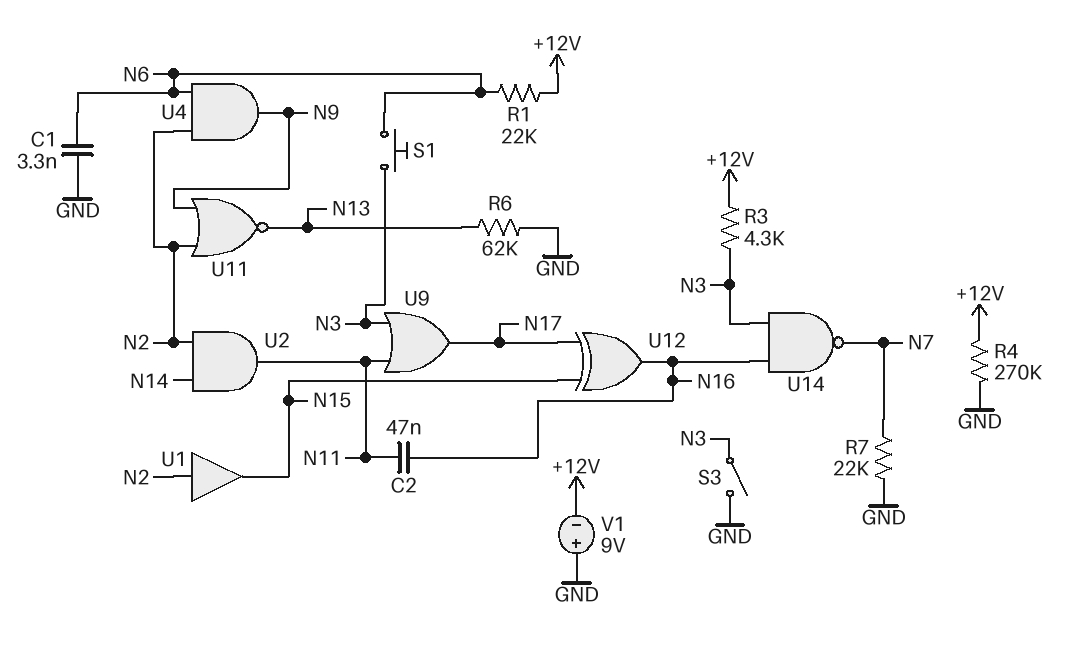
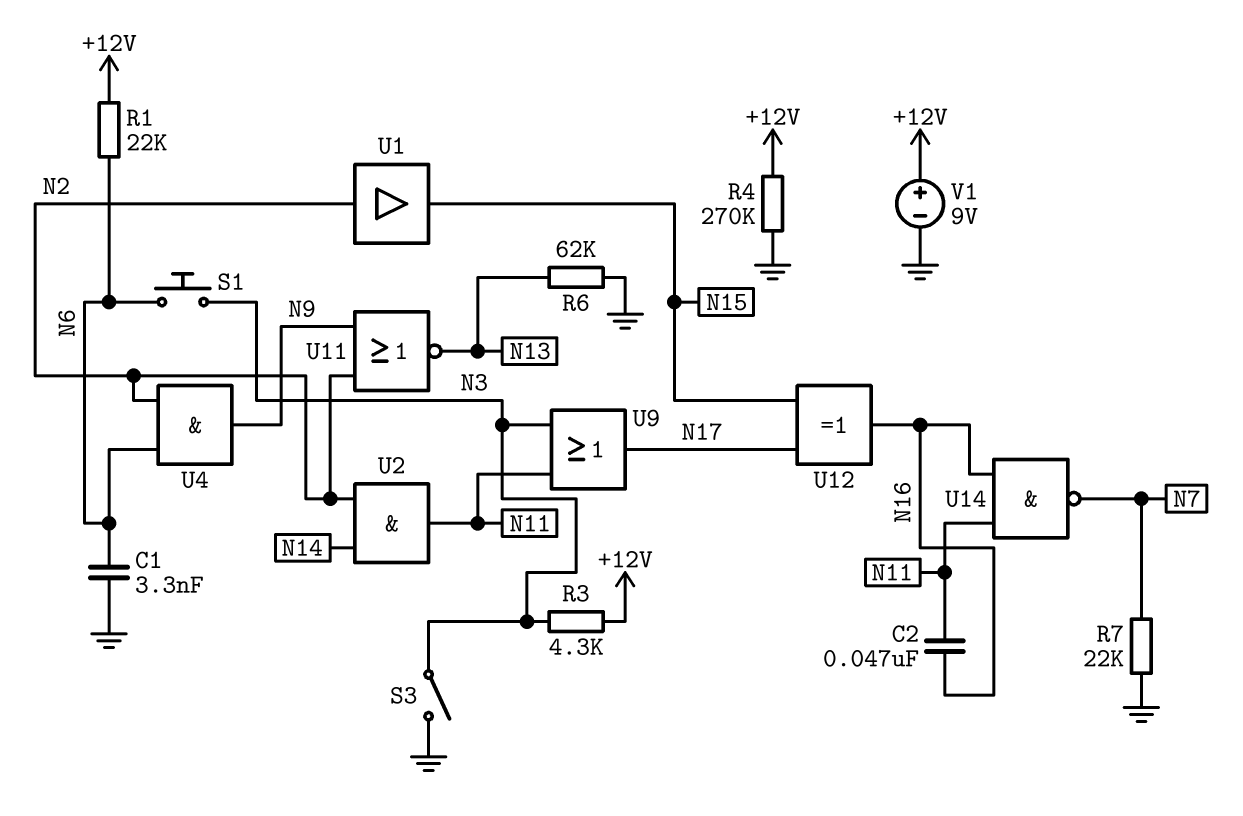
U14: NAND (in N3, in N16, out N7) -> NAND (in N11, in N16, out N7)
V1: 9V (plus GND, minus +12V) -> 9V (plus +12V, minus GND)

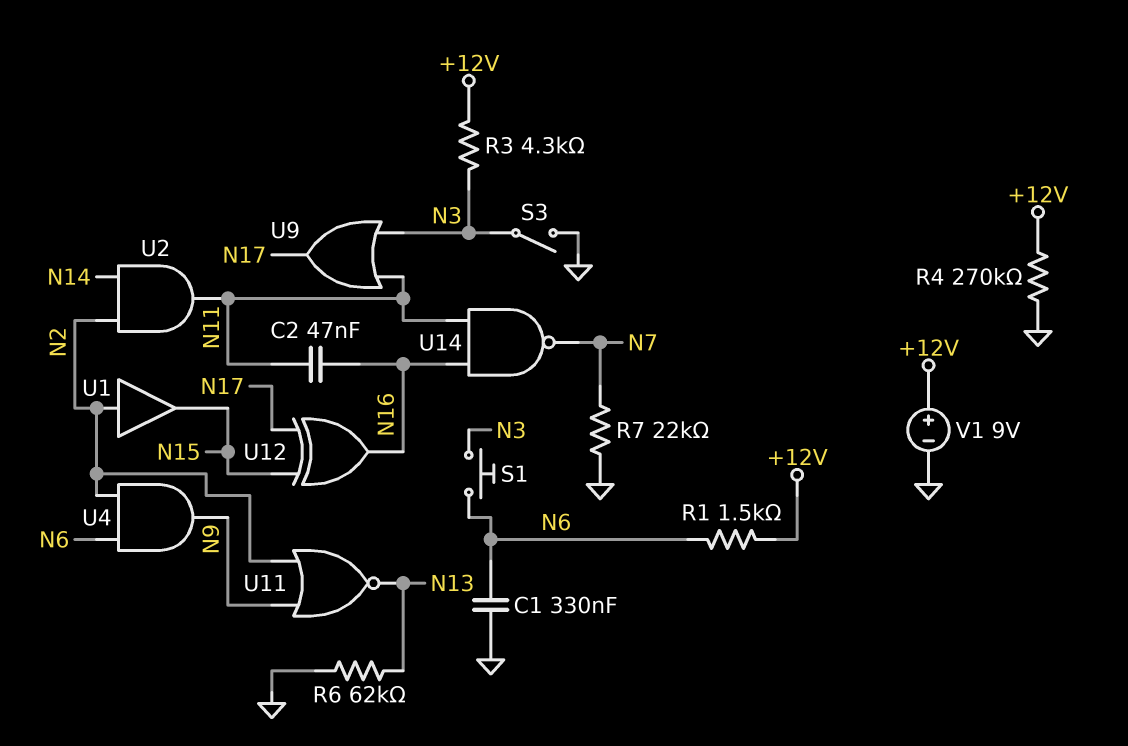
C1: 3.3nF (GND, N6) -> 330nF (GND, N6)
R1: 22k (+12V, N6) -> 1.5k (+12V, N6)

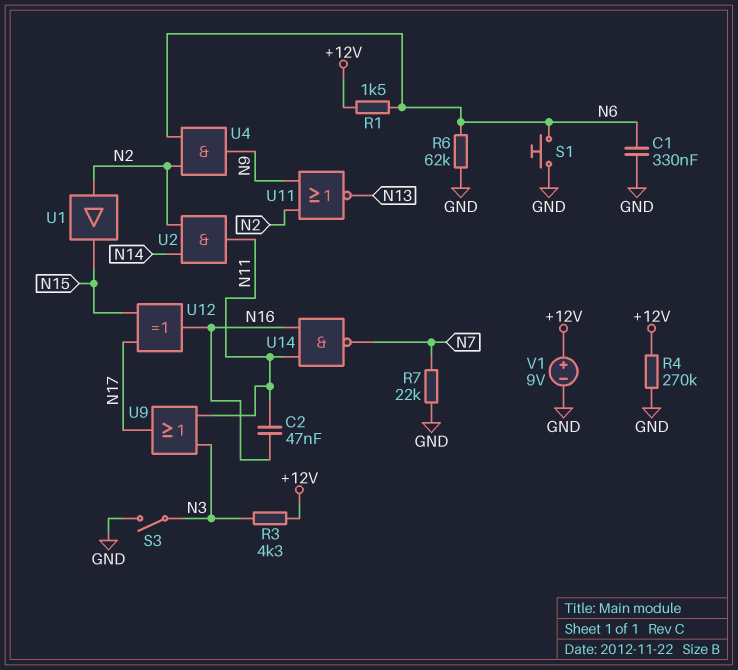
R6: 62k (GND, N13) -> 62k (GND, N6)
S1: button (N3, N6) -> button (GND, N6)

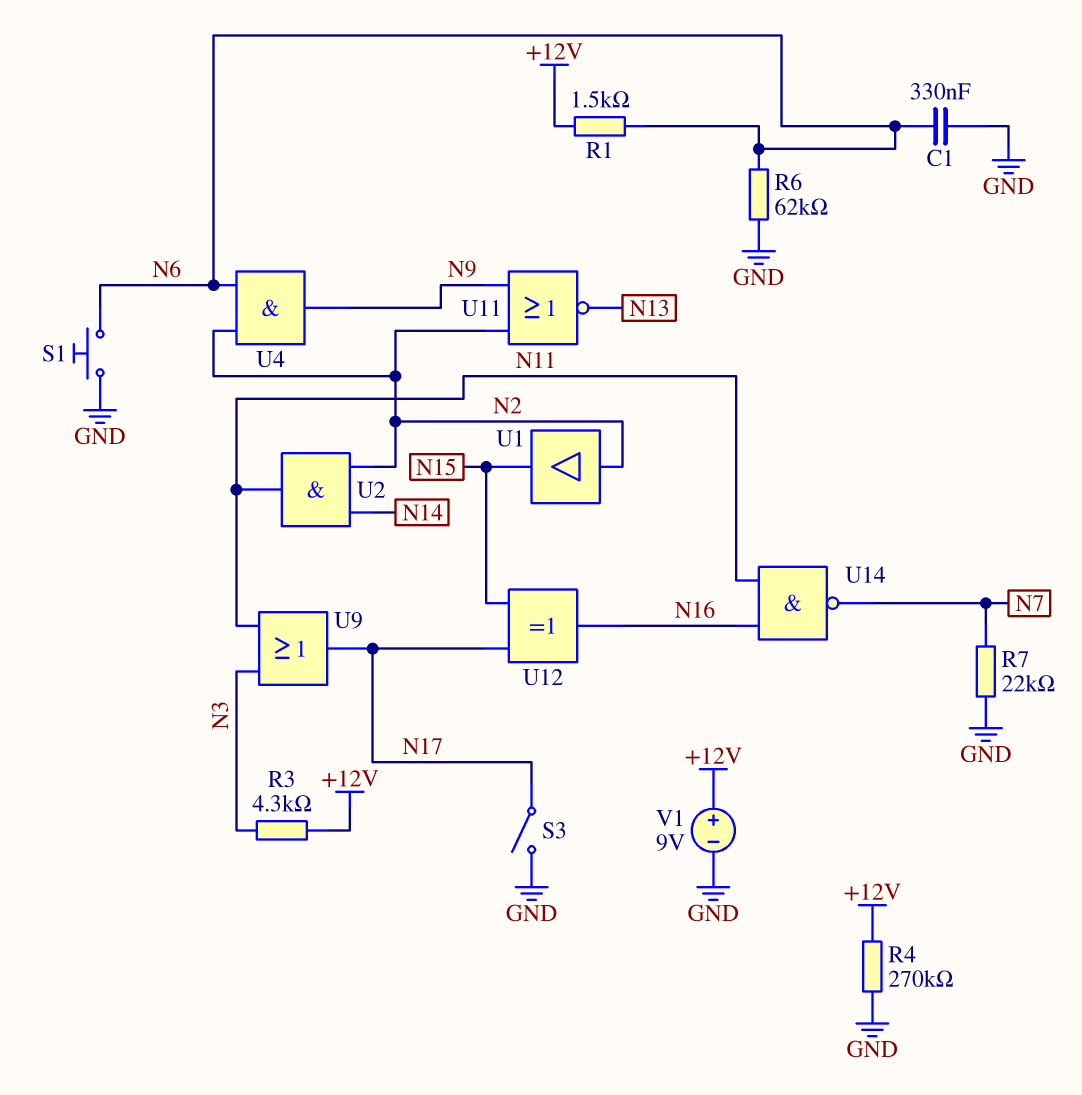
C2: 47nF (N11, N16) -> none
S3: switch (GND, N3) -> switch (GND, N17)

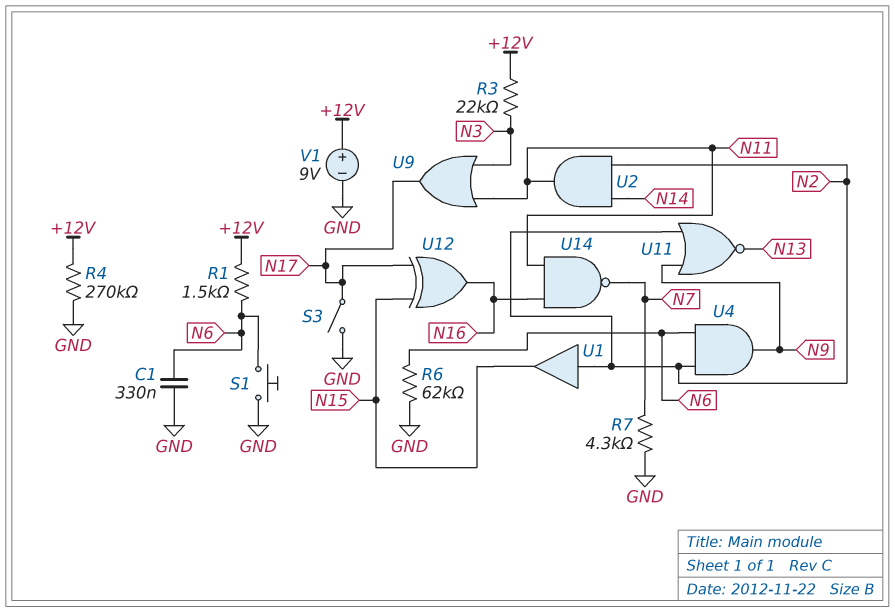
R3: 4.3k (+12V, N3) -> 22k (+12V, N3)
R7: 22k (GND, N7) -> 4.3k (GND, N7)

